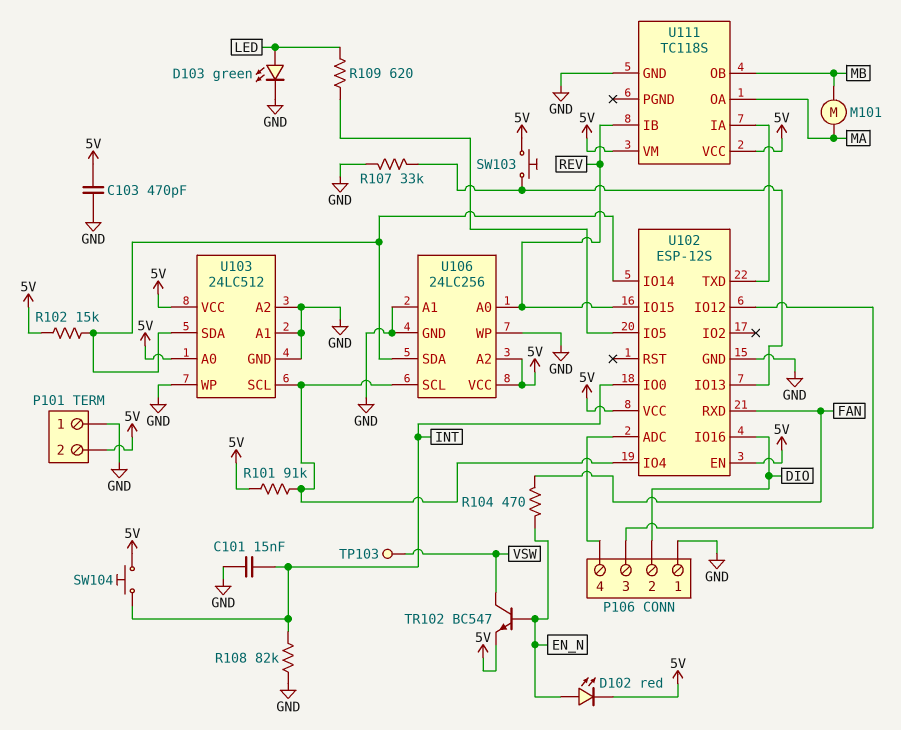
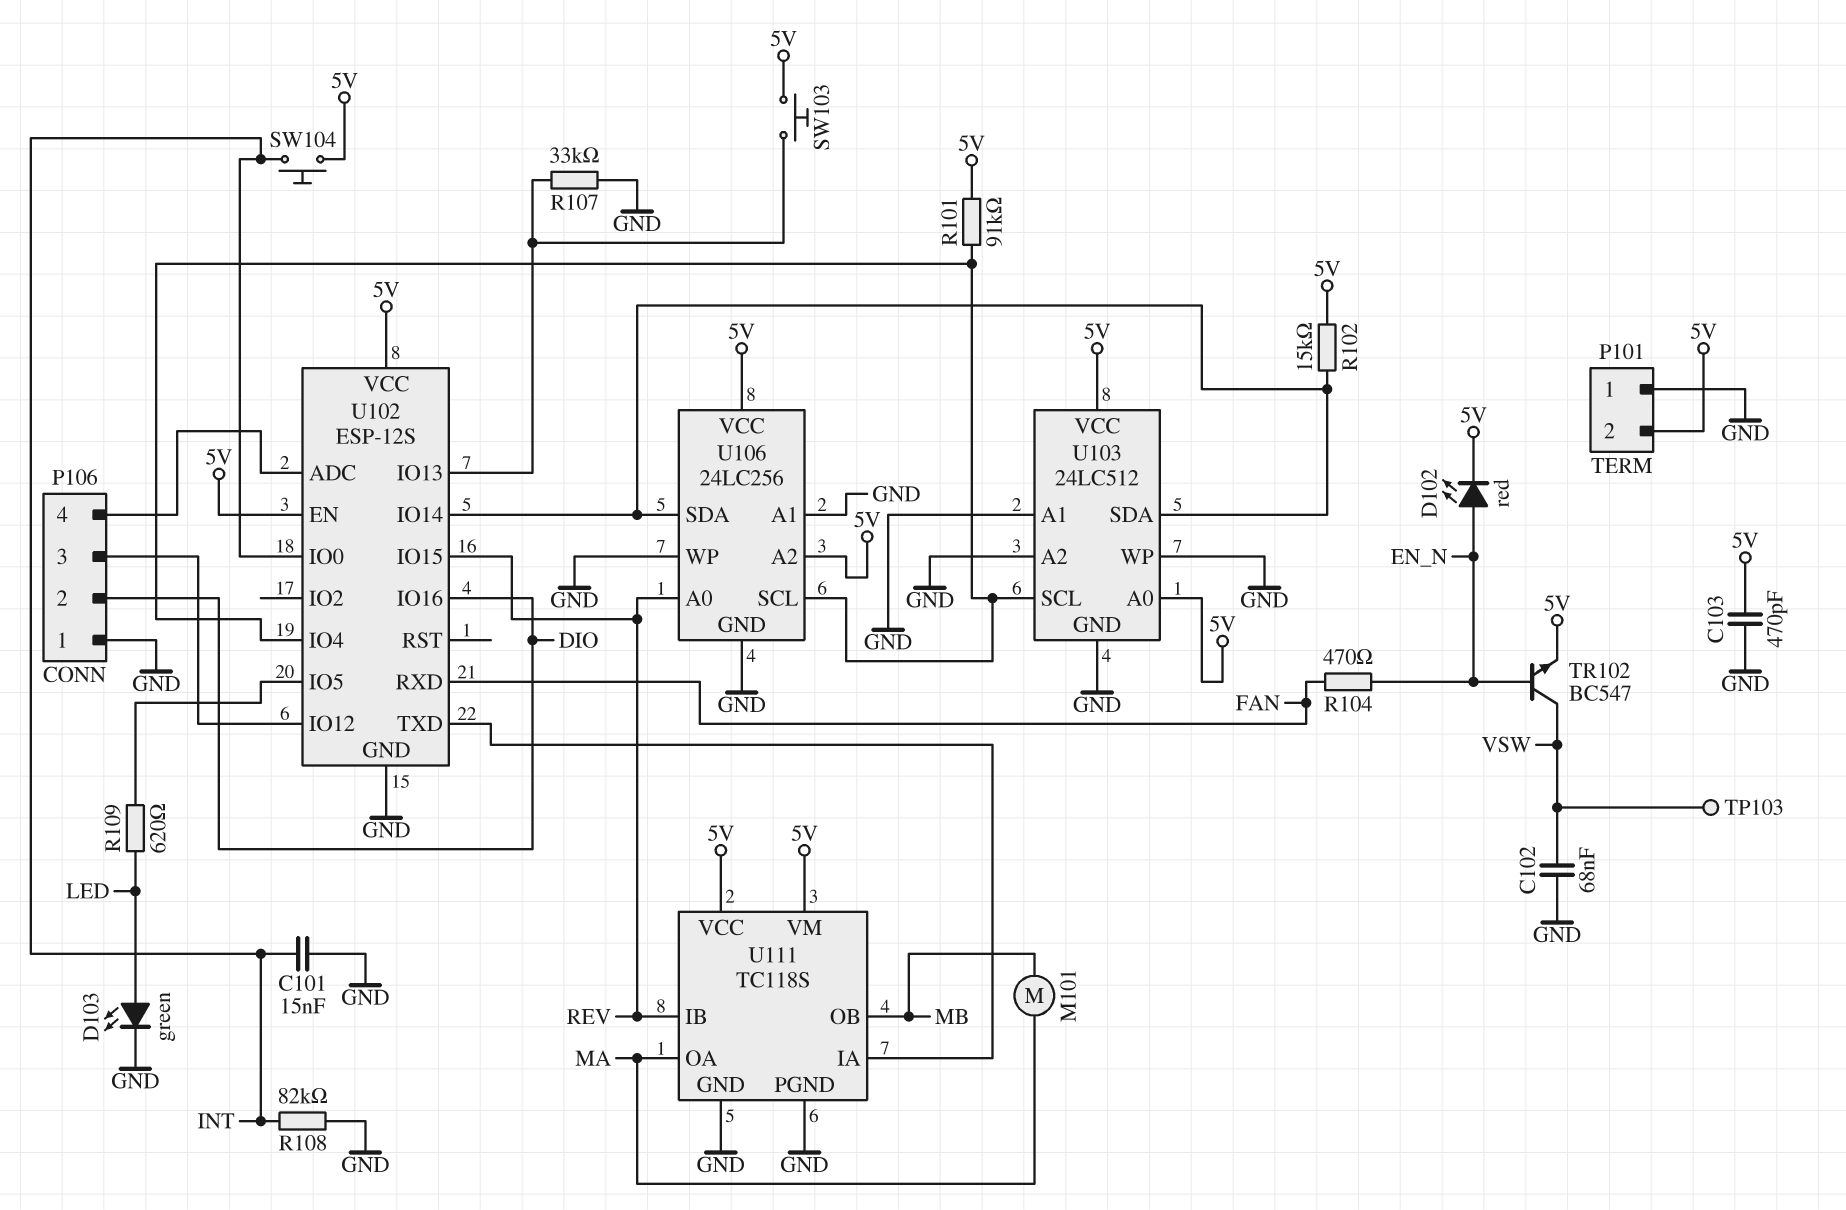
C102: none -> 68nF (GND, VSW)
U111 pin PGND: none -> GND

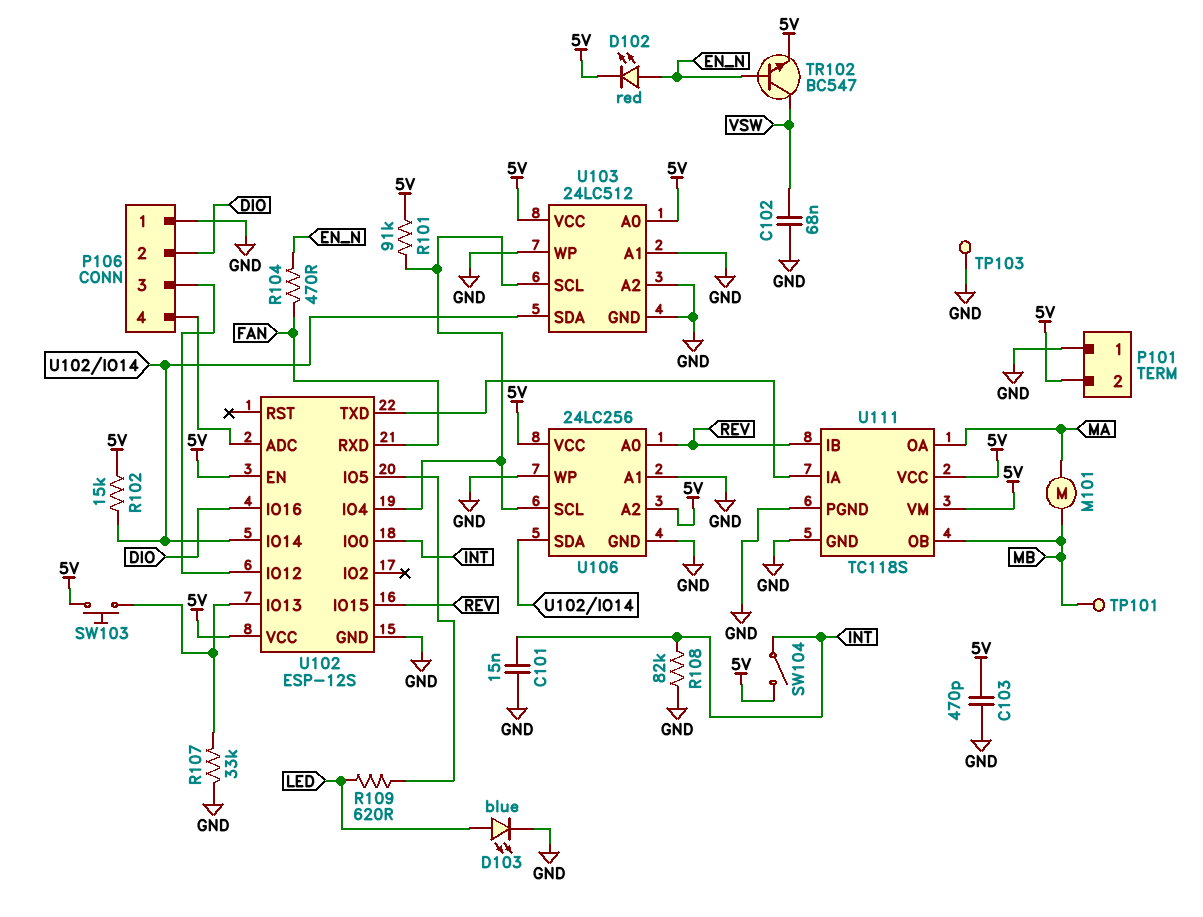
D103: LED green (A LED, K GND) -> LED blue (A LED, K GND)
SW104: button (5V, INT) -> switch (5V, INT)
TP101: none -> test point (MB)
TP103: test point (VSW) -> test point (GND)

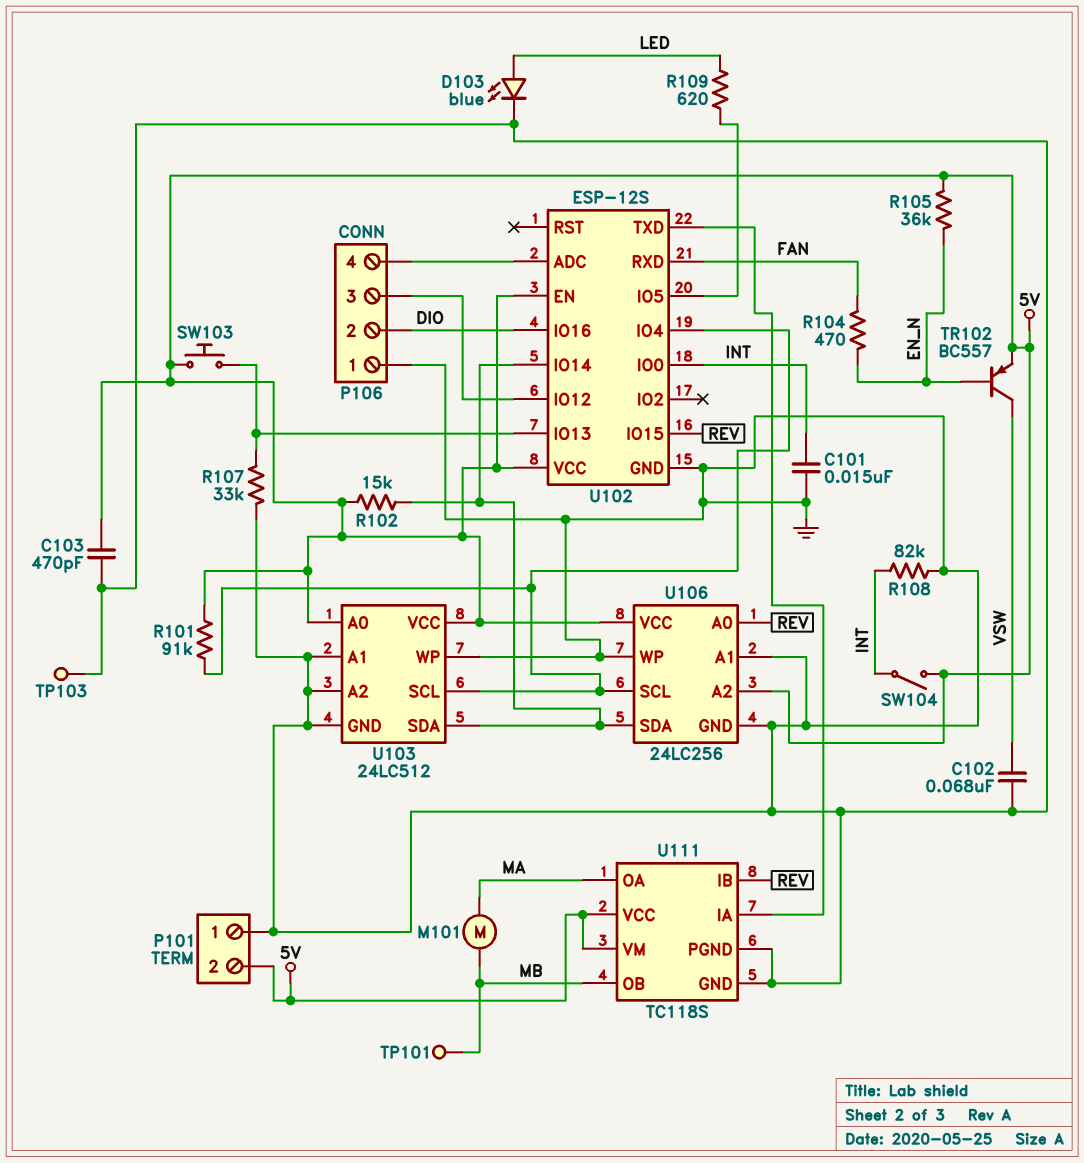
D102: LED red (A EN_N, K 5V) -> none
R105: none -> 36k (5V, EN_N)
TR102: NPN BC547 (B EN_N, C VSW, E 5V) -> PNP BC557 (B EN_N, C VSW, E 5V)

